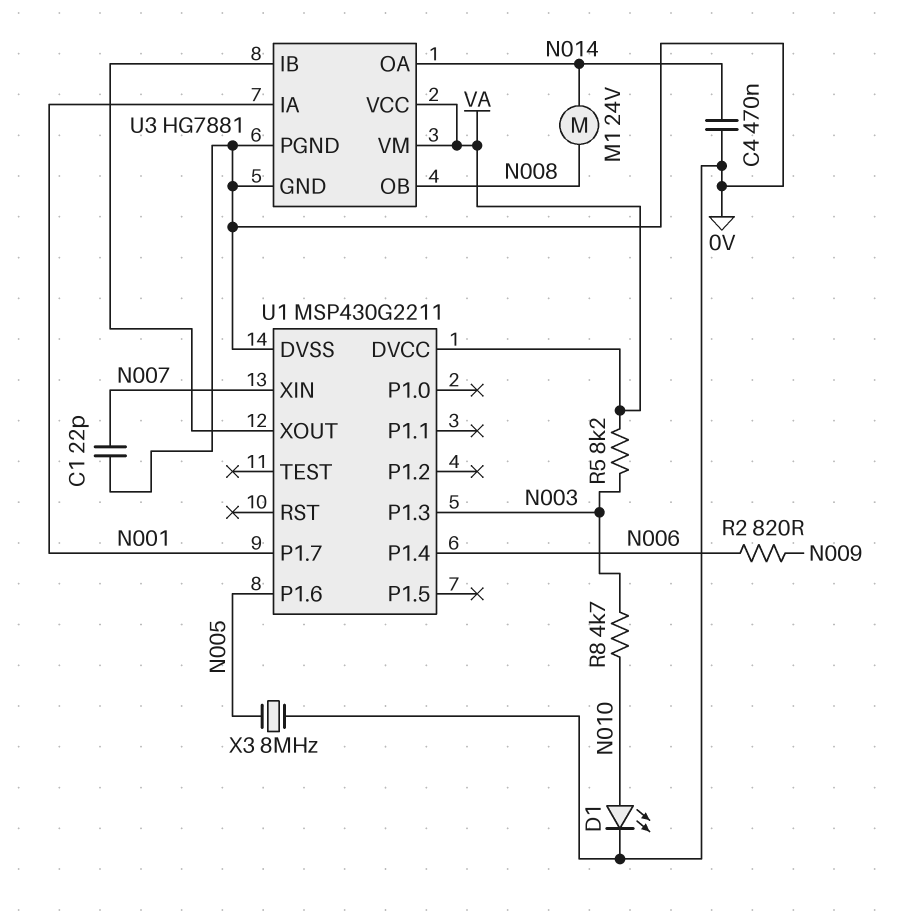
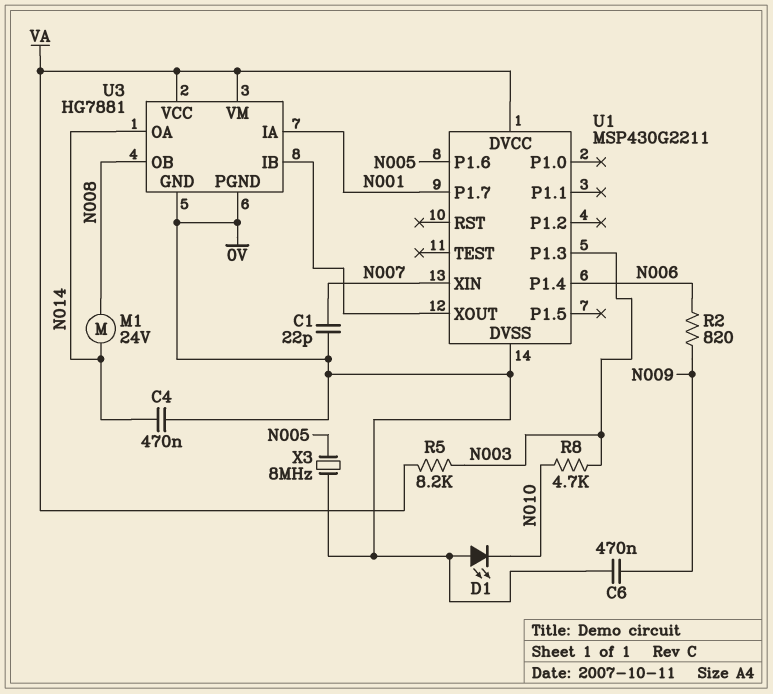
C6: none -> 470nF (0V, N009)
D1: LED (A N010, K 0V) -> LED (A 0V, K N010)

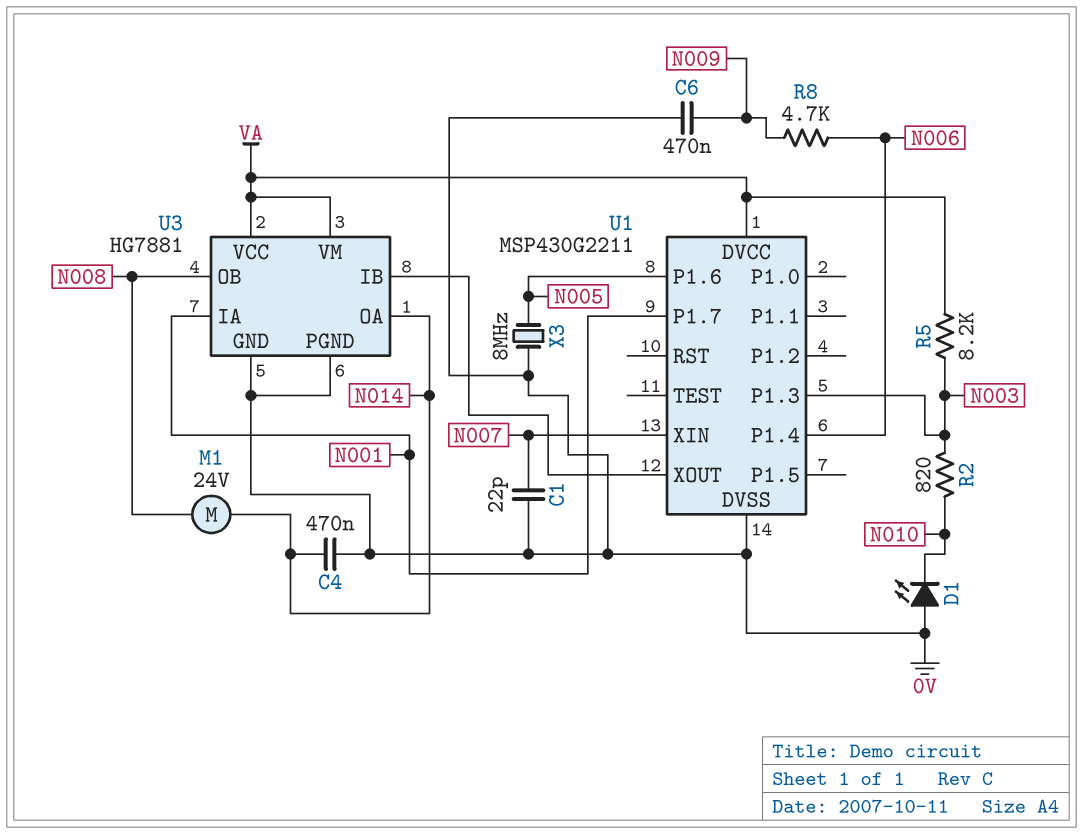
R2: 820 (N006, N009) -> 820 (N003, N010)
R8: 4.7k (N003, N010) -> 4.7k (N006, N009)

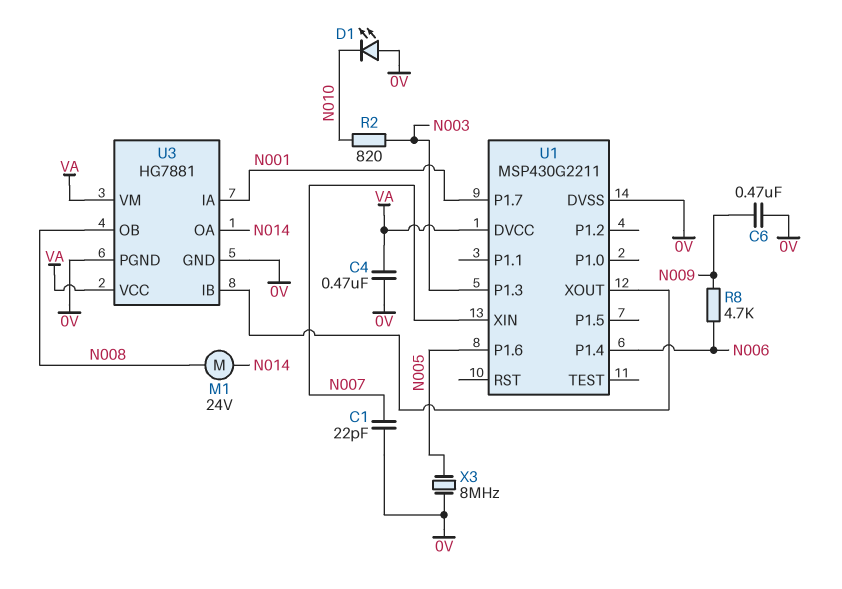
C4: 470nF (0V, N014) -> 470nF (0V, VA)
R5: 8.2k (N003, VA) -> none

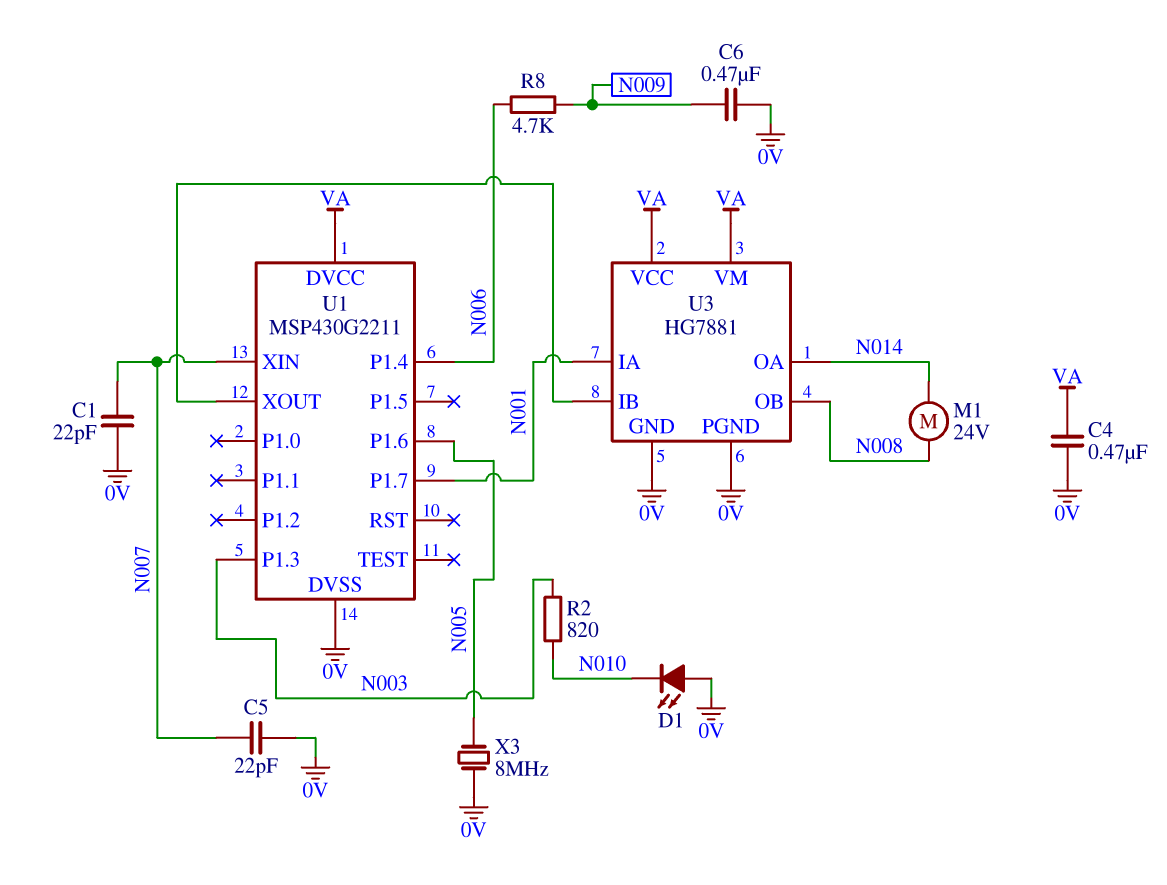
C5: none -> 22pF (0V, N007)

